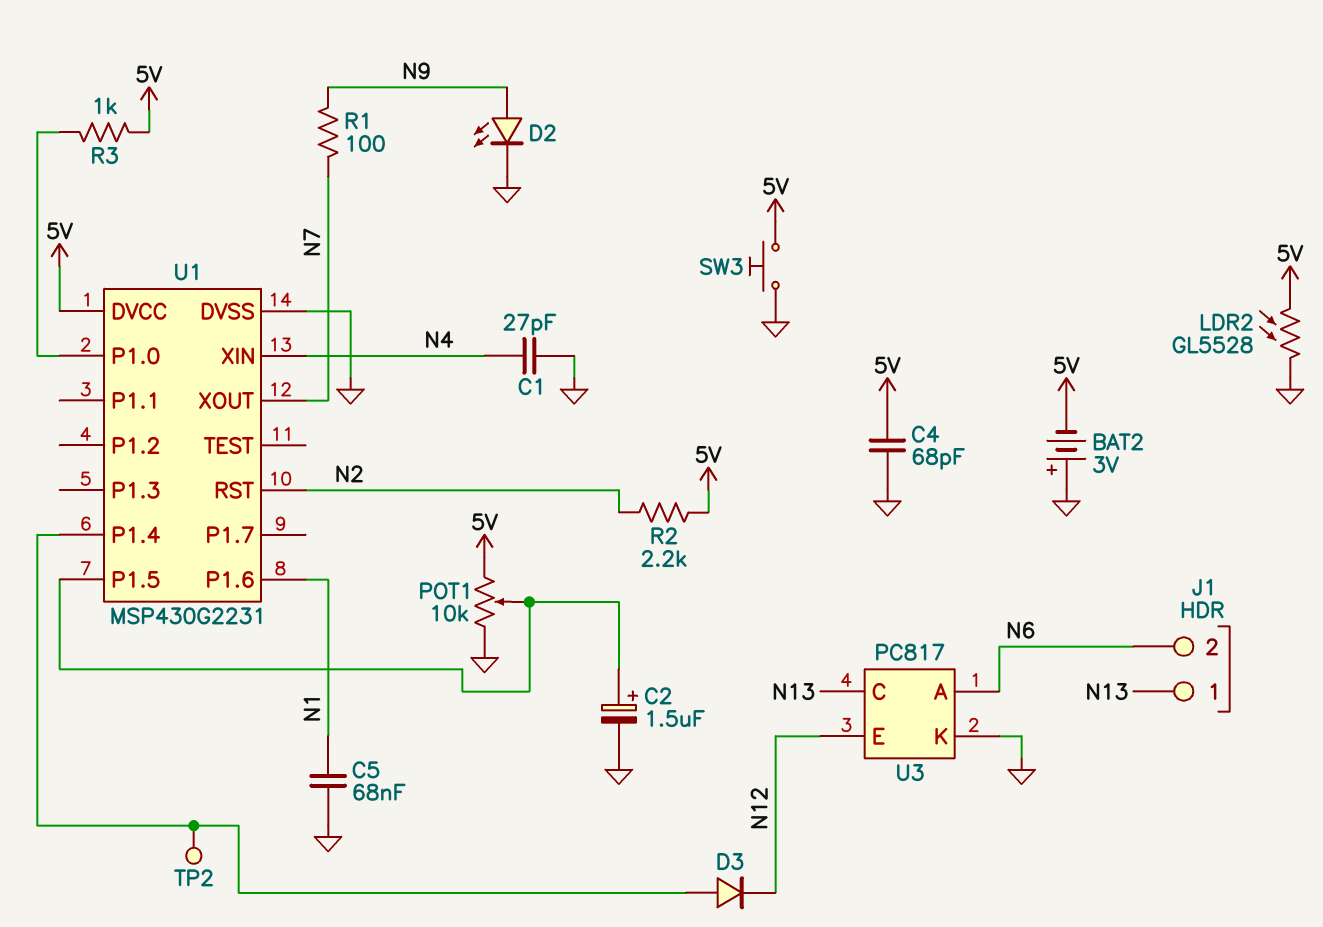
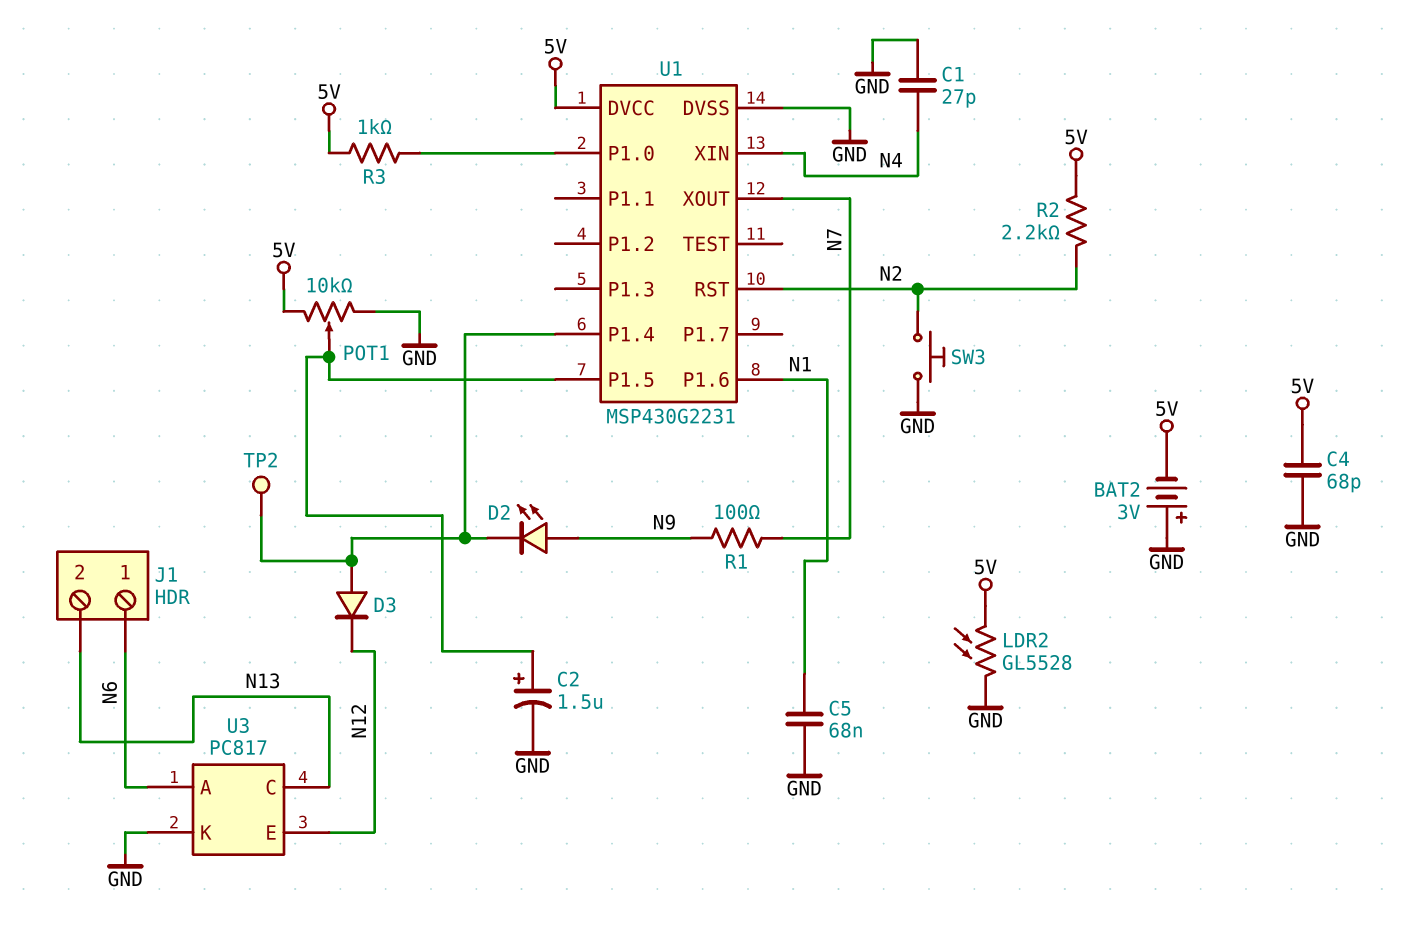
D2: LED (A N9, K GND) -> LED (A N9, K U1/P1.4)
J1 pin 1: N13 -> N6
J1 pin 2: N6 -> N13
SW3: button (5V, GND) -> button (GND, N2)

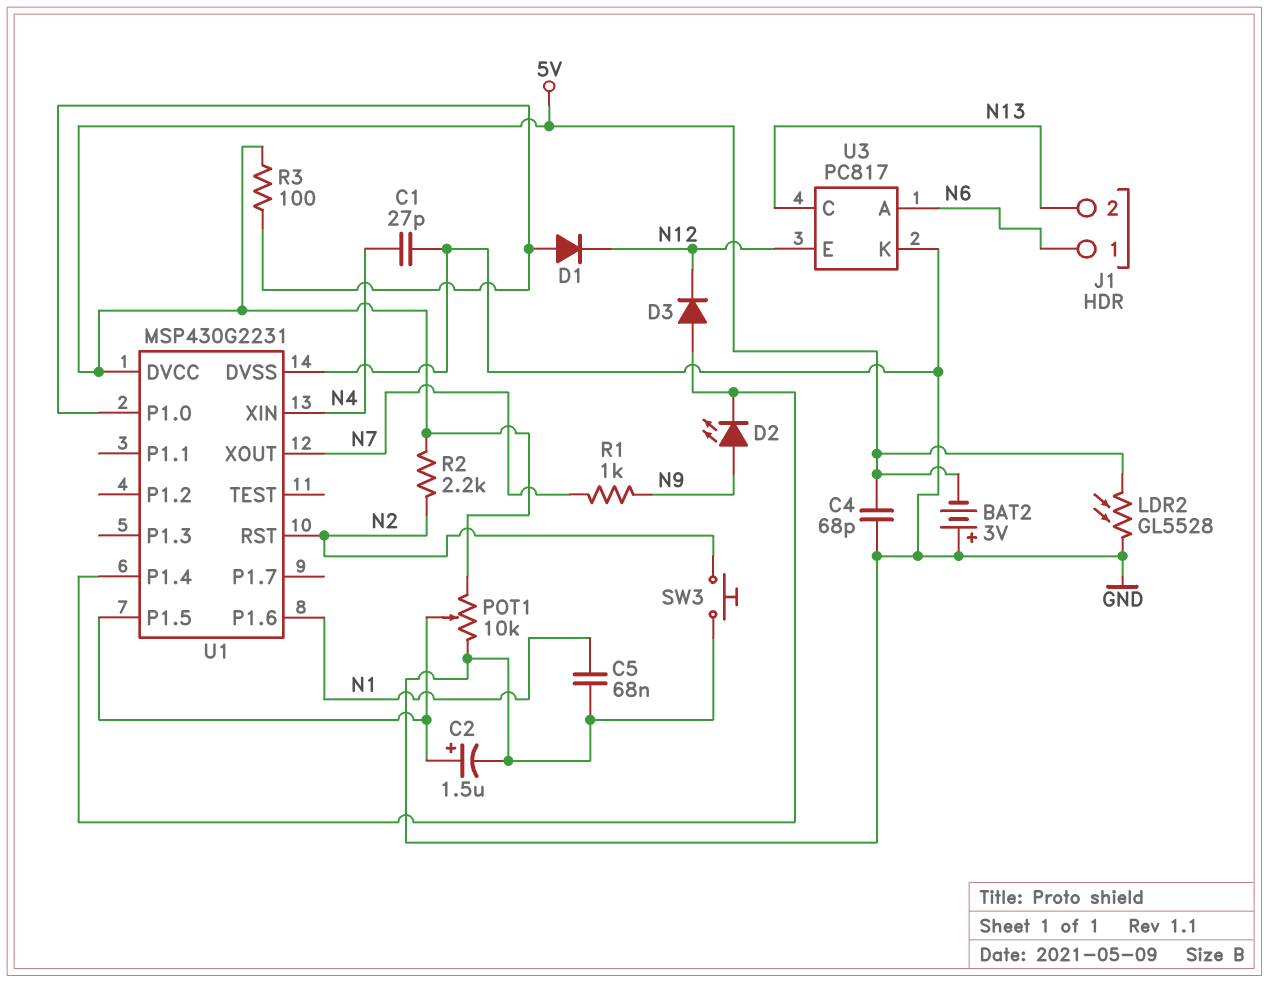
D1: none -> diode (A U1/P1.0, K N12)
R1: 100 (N7, N9) -> 1k (N7, N9)
R3: 1k (5V, U1/P1.0) -> 100 (5V, U1/P1.0)
TP2: test point (U1/P1.4) -> none

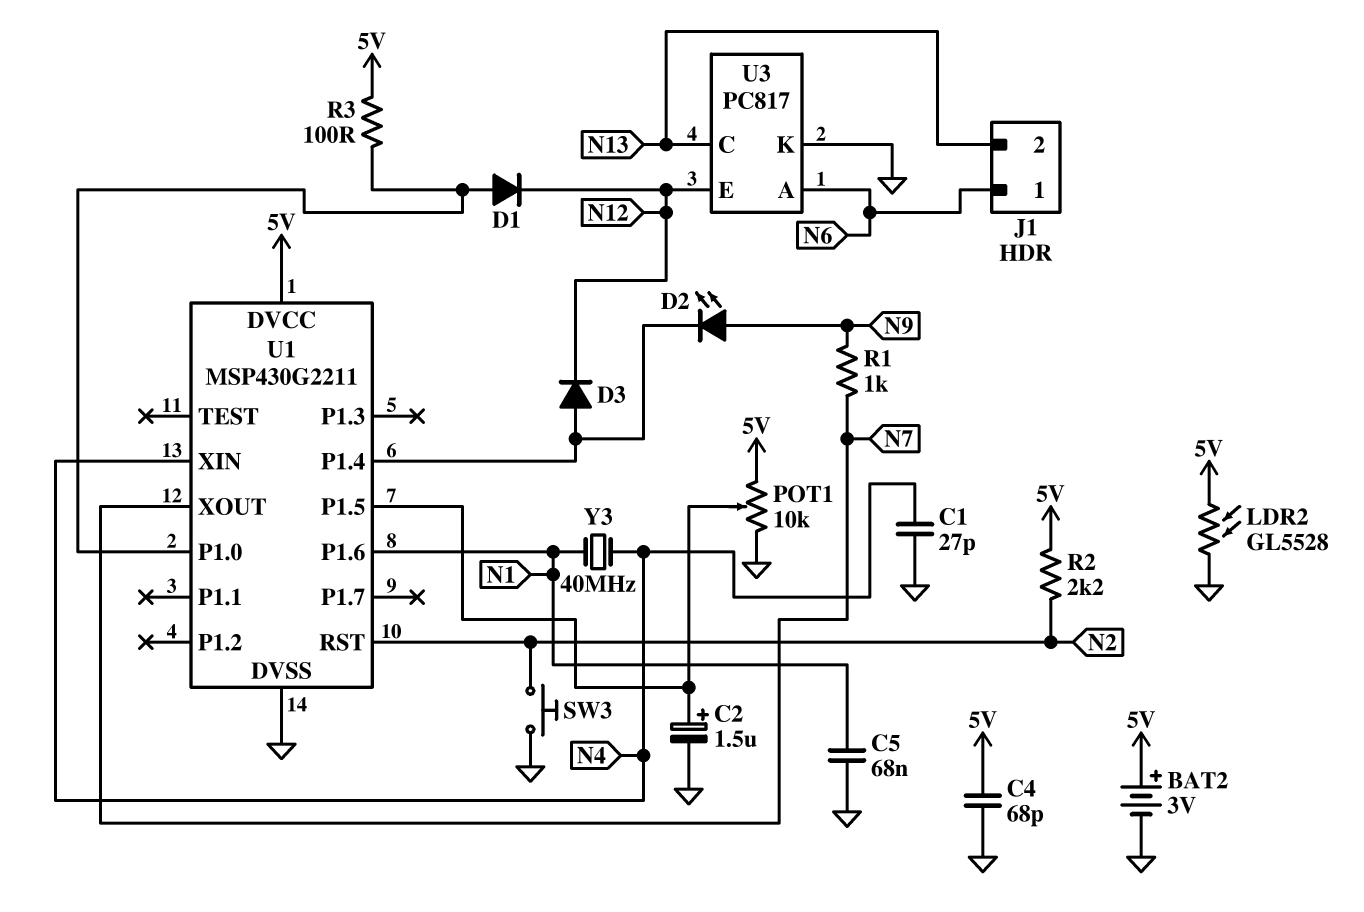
BAT2: 3V (plus GND, minus 5V) -> 3V (plus 5V, minus GND)
U1: MSP430G2231 -> MSP430G2211
Y3: none -> 40MHz (N1, N4)

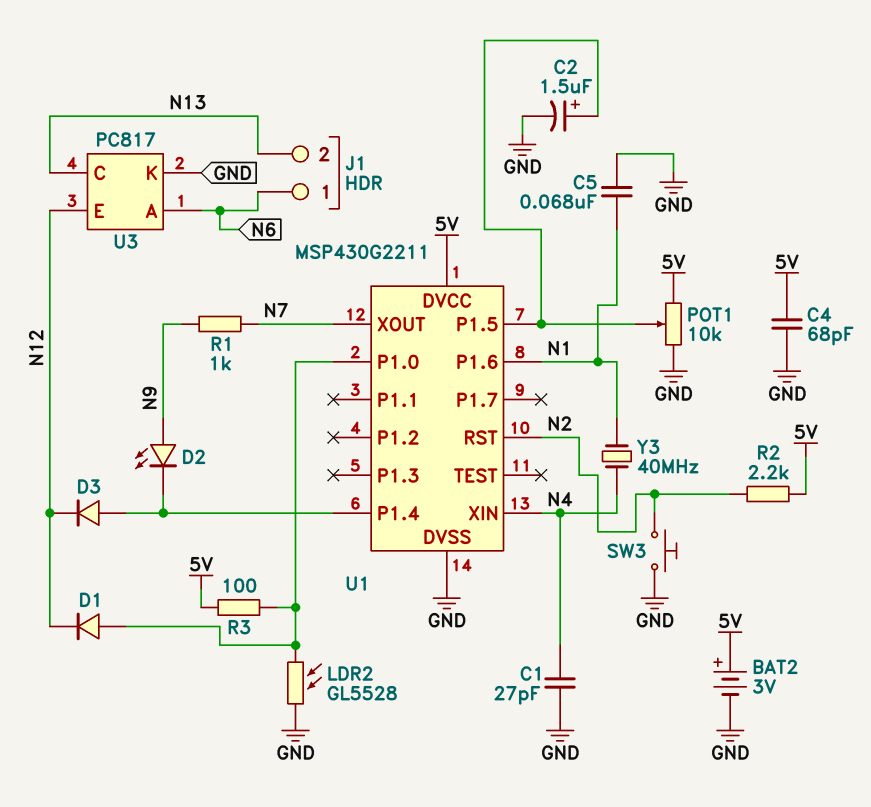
LDR2: GL5528 (5V, GND) -> GL5528 (GND, U1/P1.0)

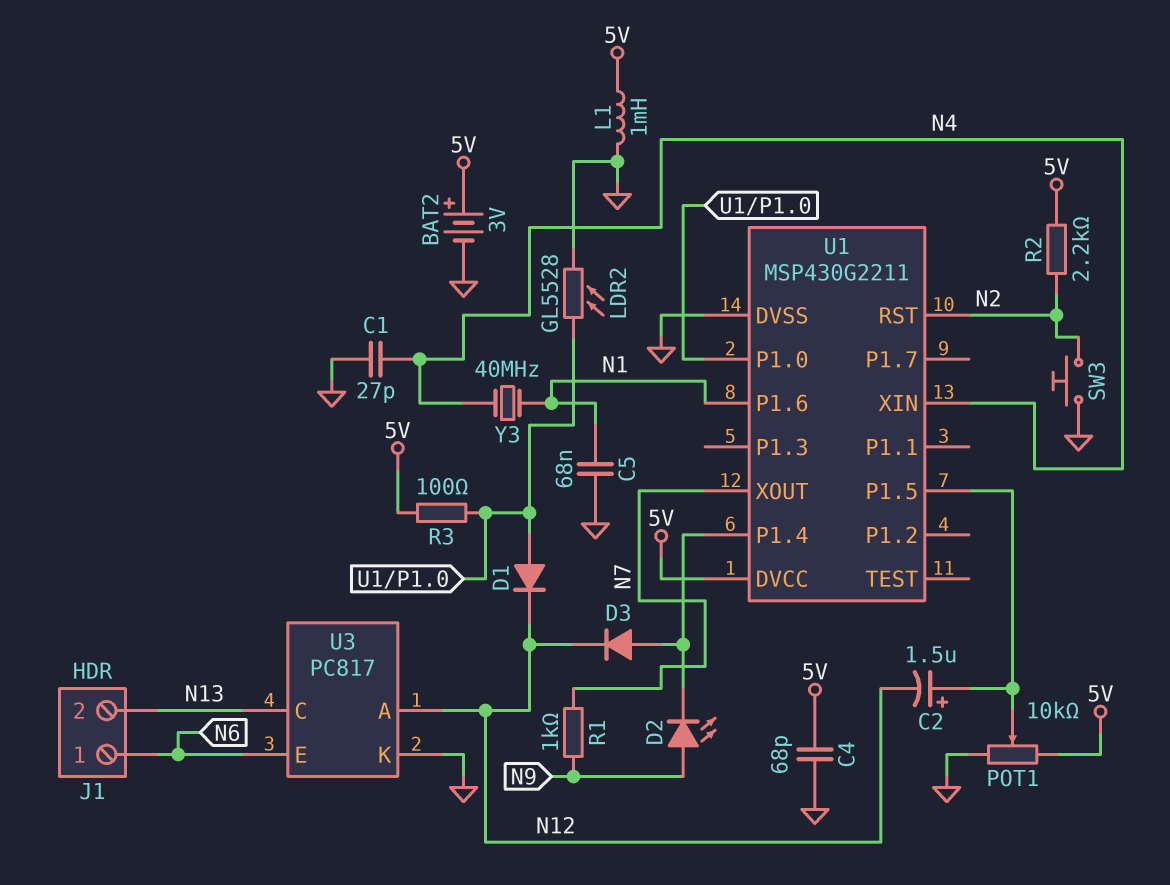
C2: 1.5uF (plus U1/P1.5, minus GND) -> 1.5uF (plus U1/P1.5, minus N12)
L1: none -> 1mH (5V, GND)
U3 pin A: N6 -> N12
U3 pin E: N12 -> N6

